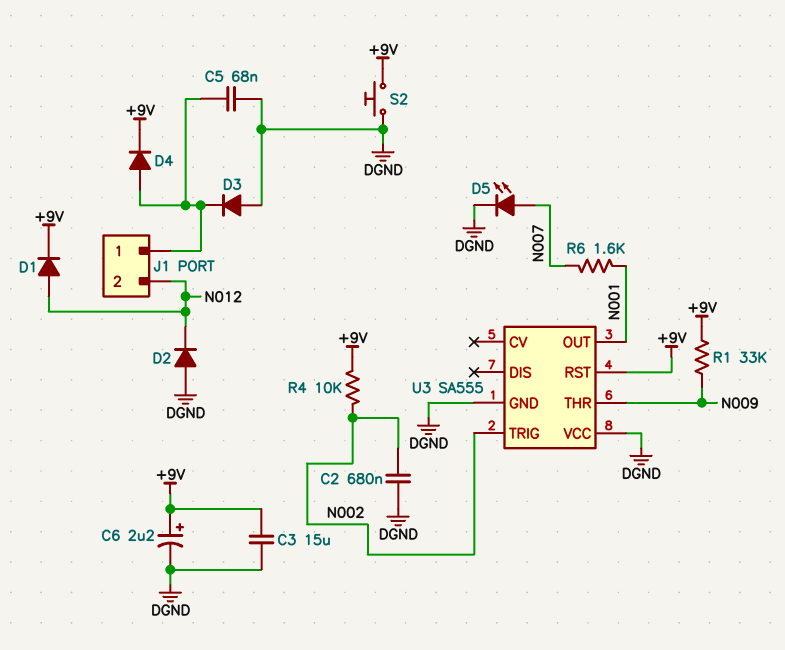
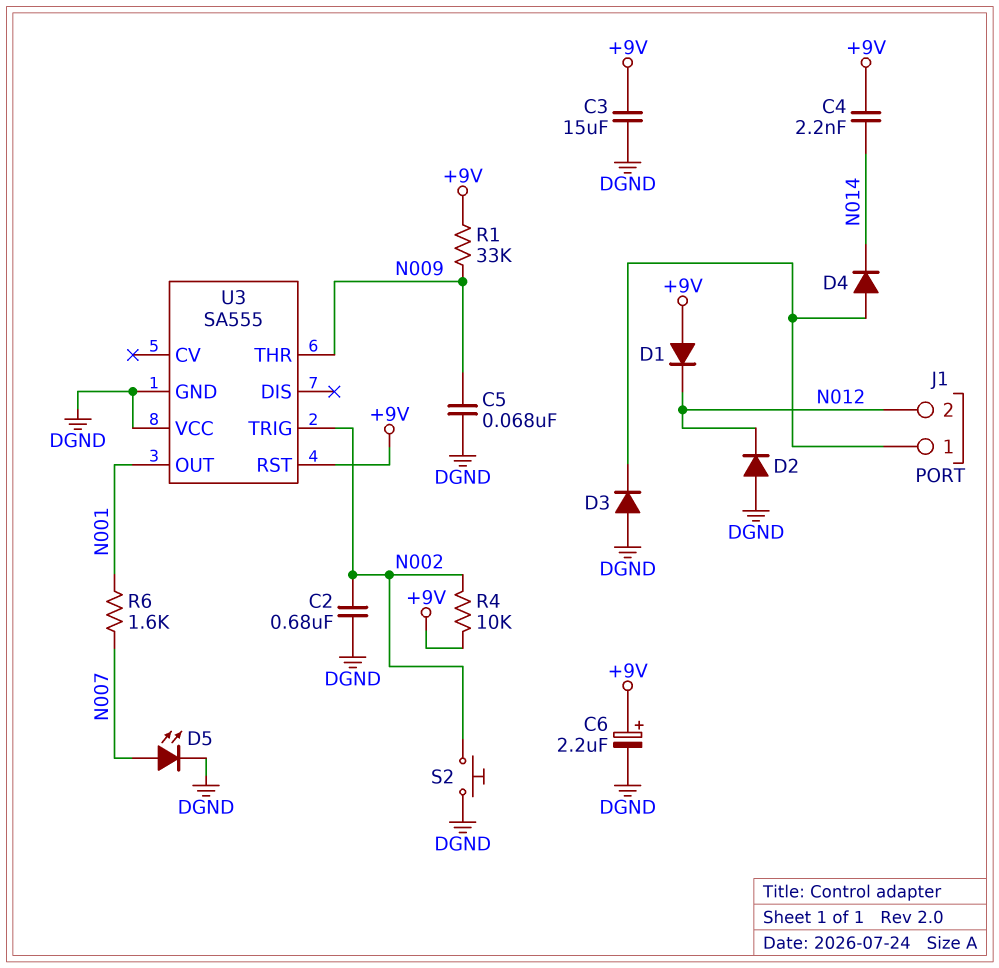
C4: none -> 2.2nF (+9V, N014)
C5: 68nF (DGND, J1/1) -> 68nF (DGND, N009)
D1: diode (A N012, K +9V) -> diode (A +9V, K N012)
D4: diode (A J1/1, K +9V) -> diode (A J1/1, K N014)
S2: button (+9V, DGND) -> button (DGND, N002)

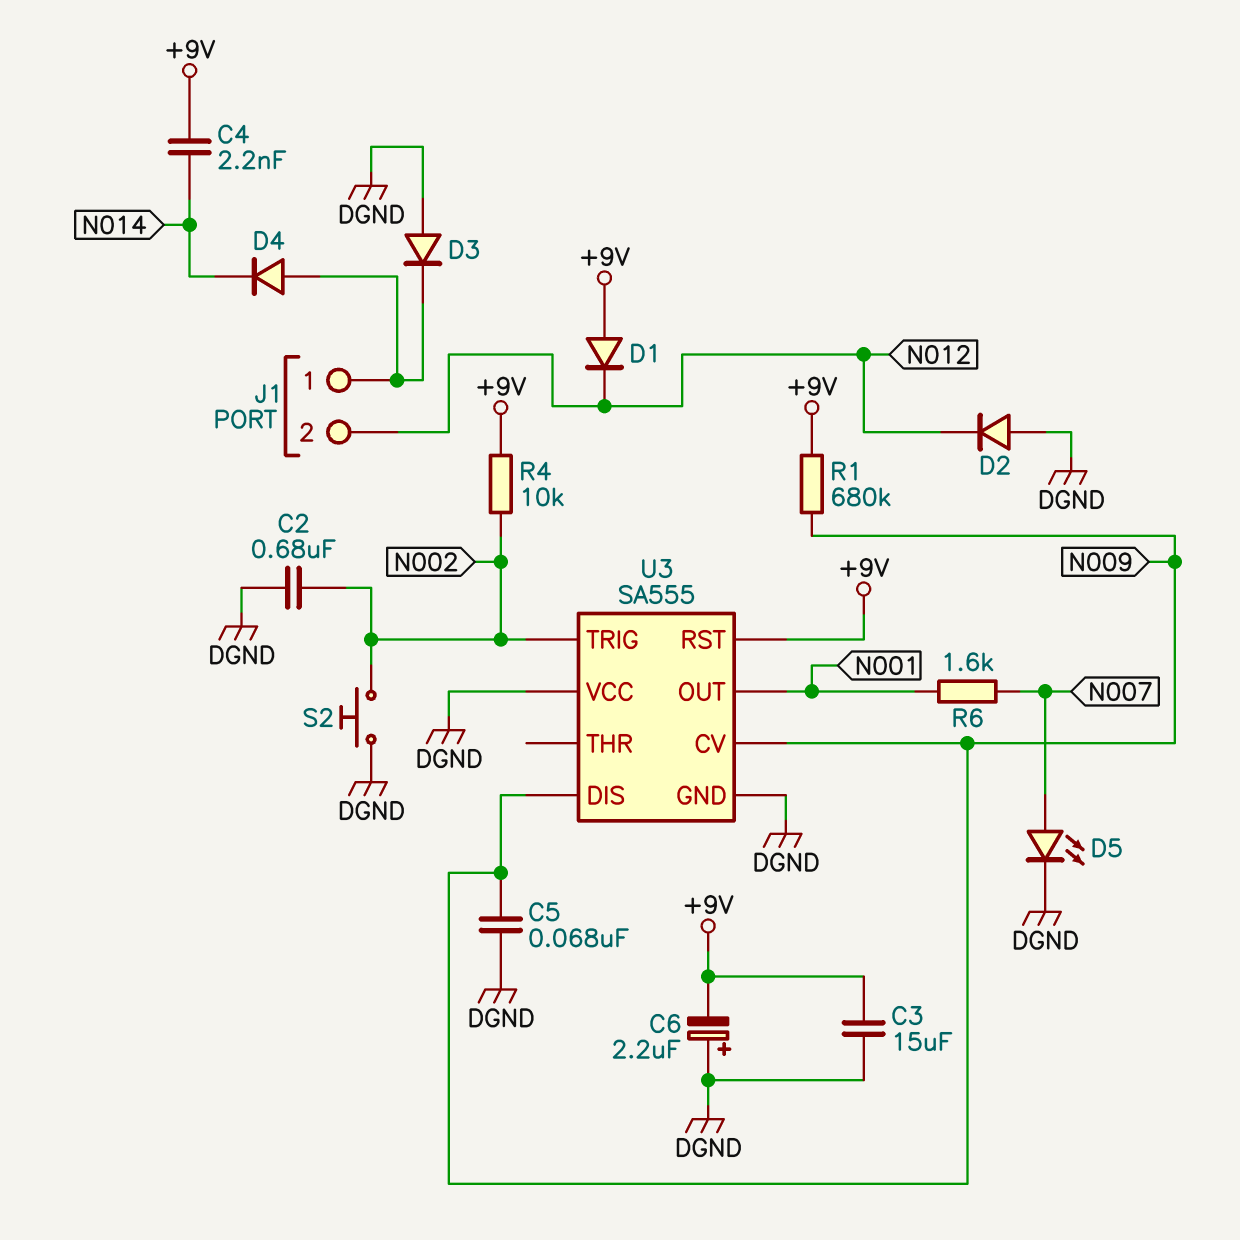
C6: 2.2uF (plus +9V, minus DGND) -> 2.2uF (plus DGND, minus +9V)
R1: 33k (+9V, N009) -> 680k (+9V, N009)
U3 pin CV: none -> N009
U3 pin DIS: none -> N009
U3 pin THR: N009 -> none

